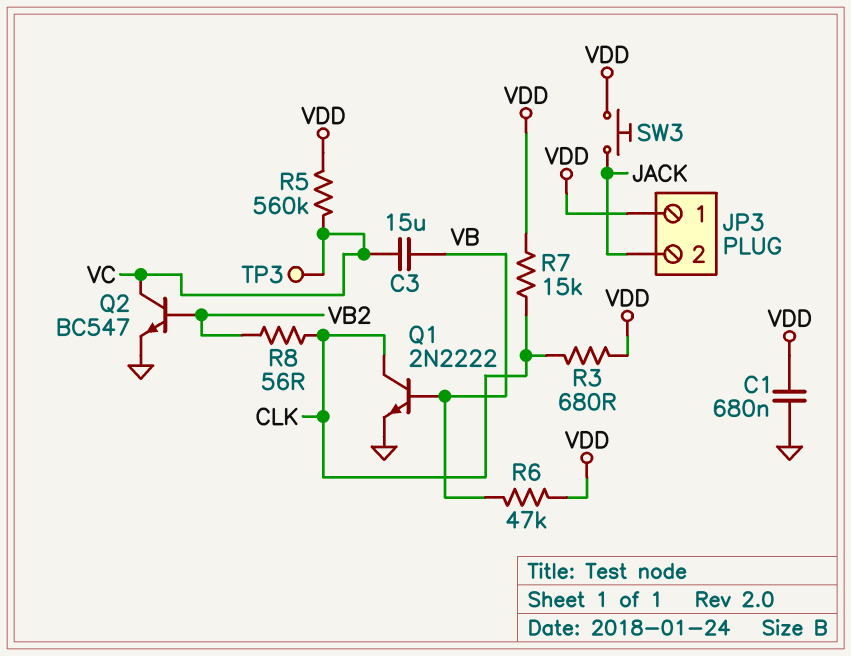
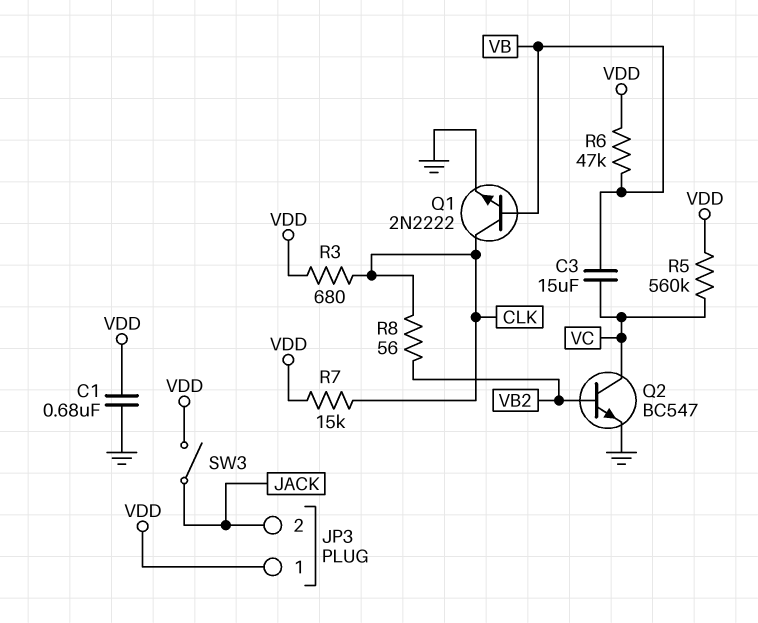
SW3: button (JACK, VDD) -> switch (JACK, VDD)
TP3: test point (VC) -> none

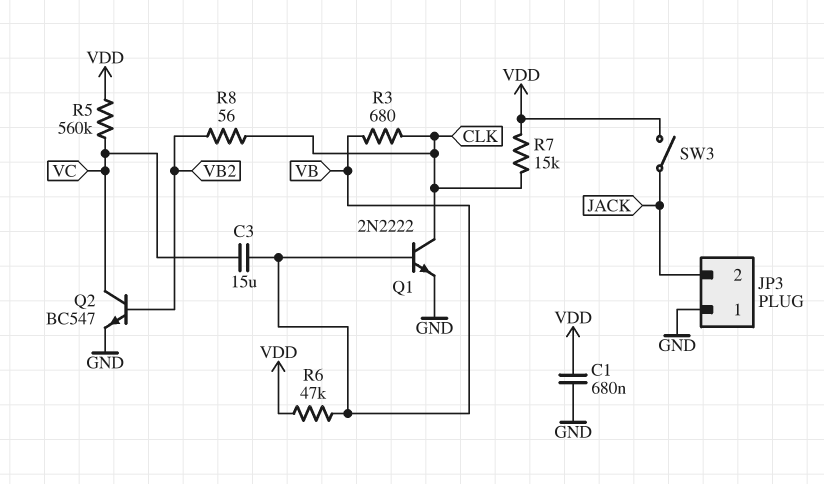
JP3 pin 1: VDD -> GND
R3: 680 (CLK, VDD) -> 680 (CLK, VB)

